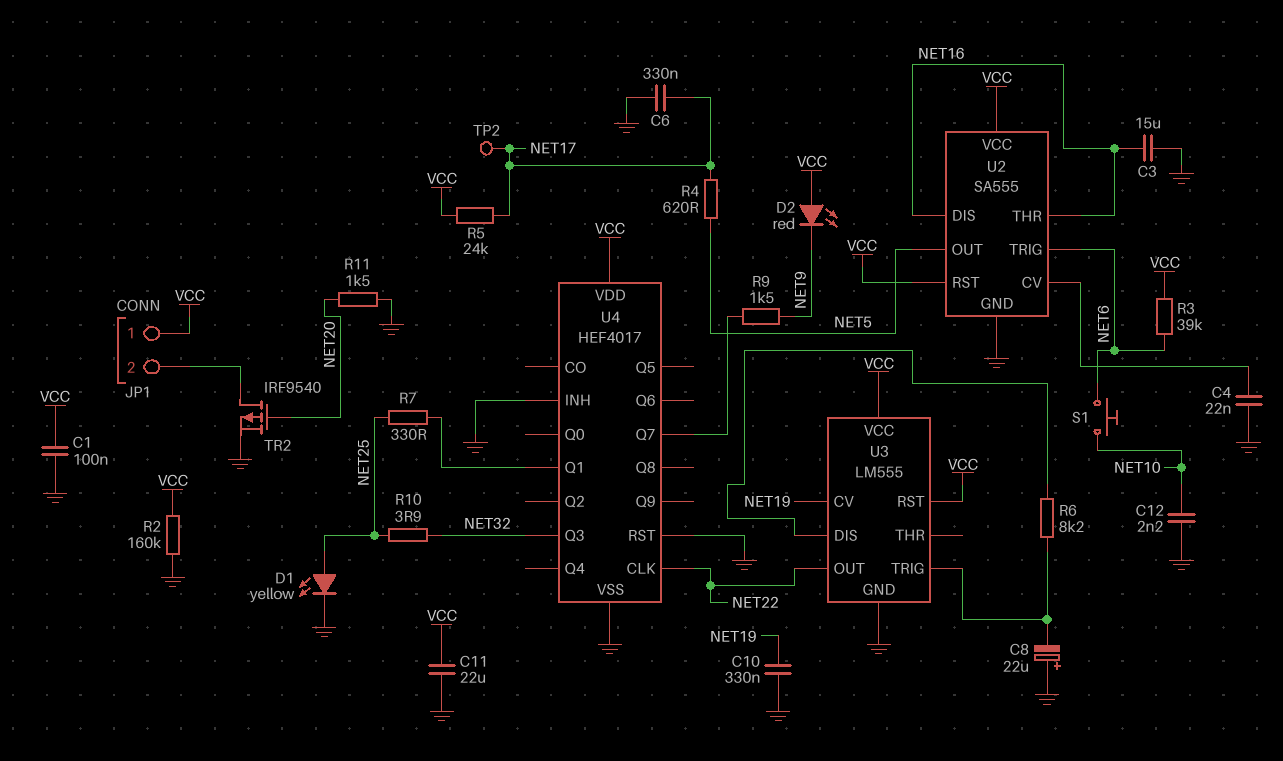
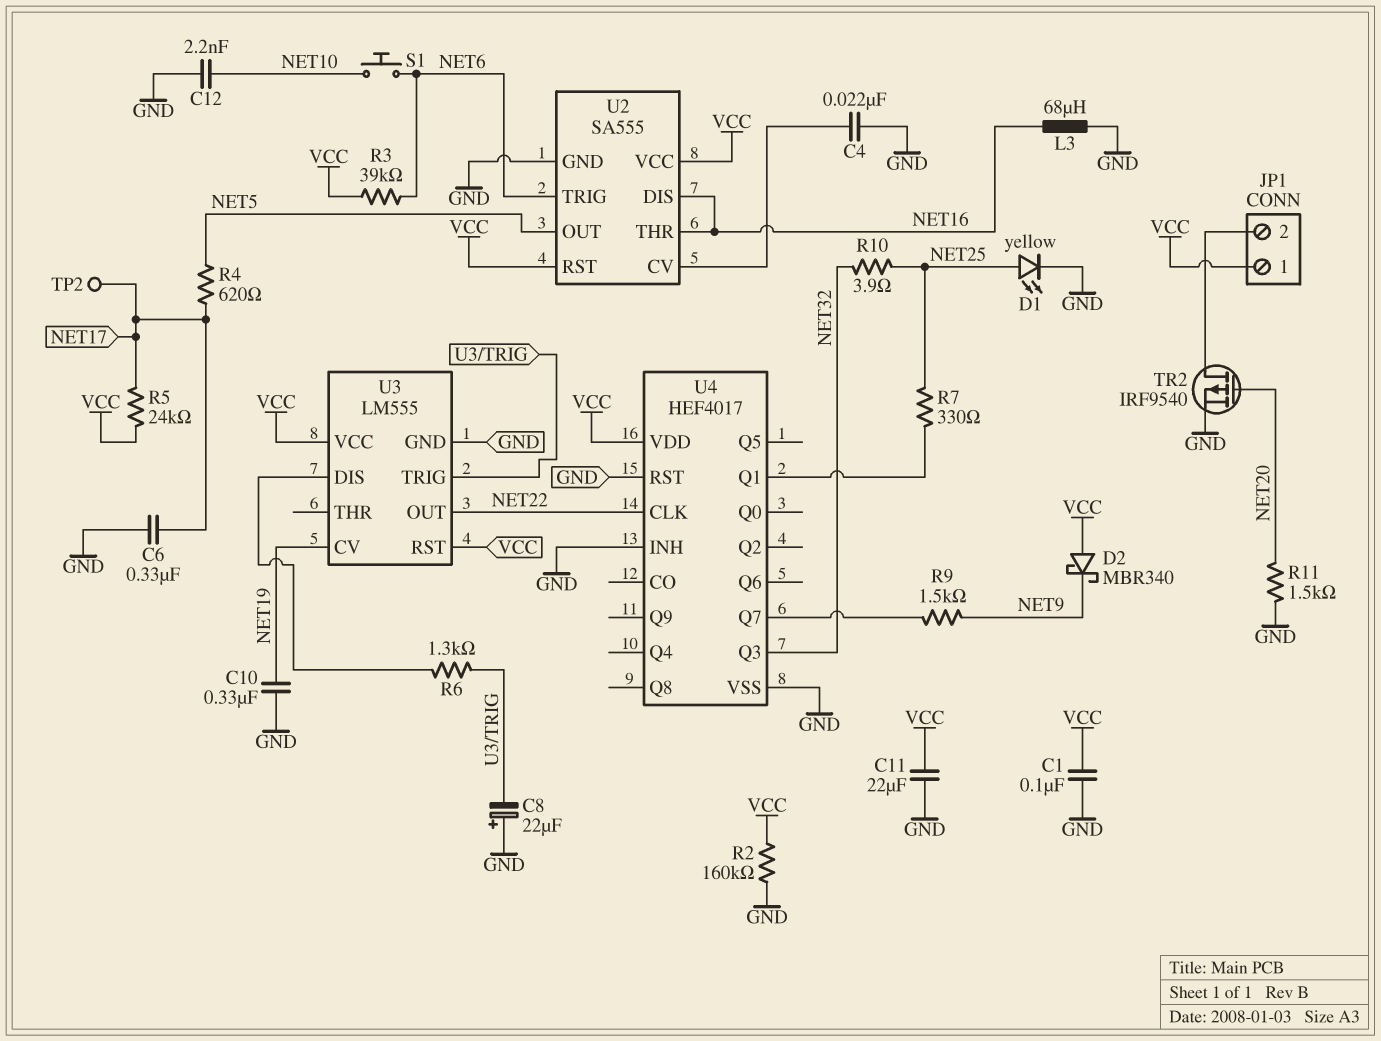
C3: 15uF (GND, NET16) -> none
D2: LED red (A VCC, K NET9) -> schottky MBR340 (A VCC, K NET9)
L3: none -> 68uH (GND, NET16)
R6: 8.2k (U3/DIS, U3/TRIG) -> 1.3k (U3/DIS, U3/TRIG)

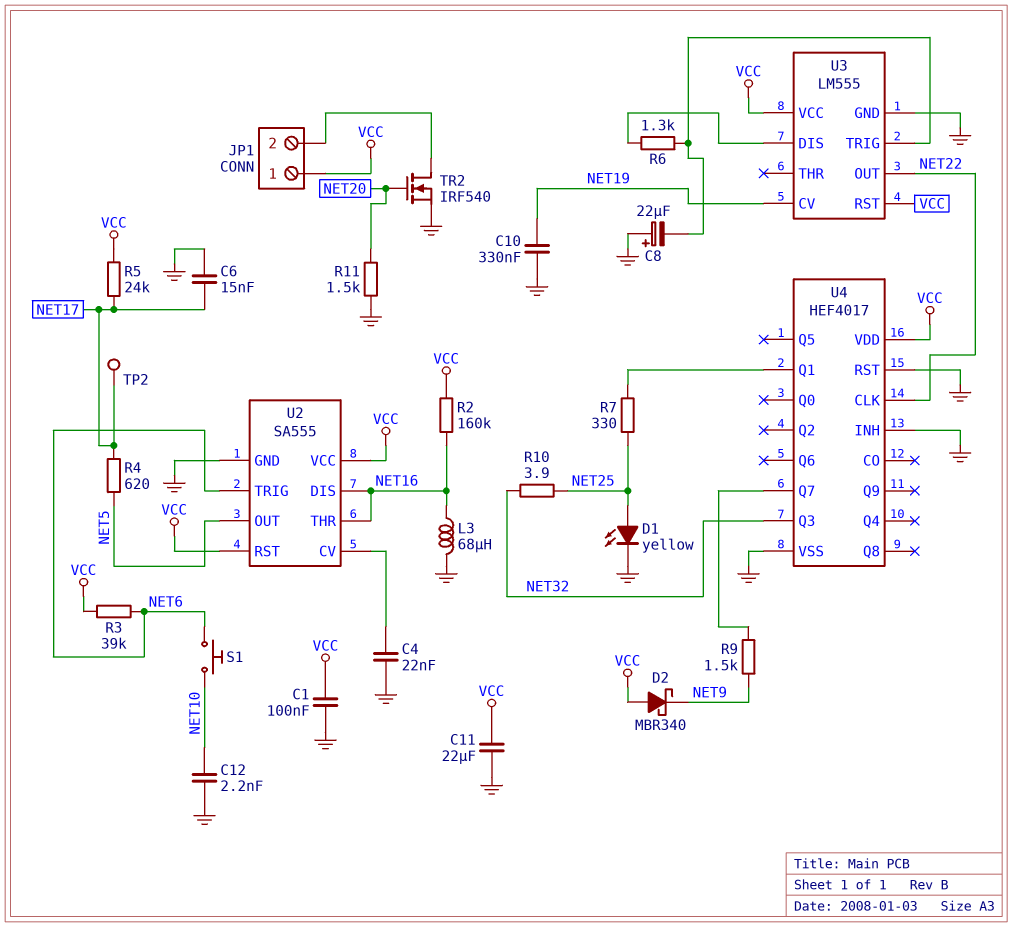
C6: 330nF (GND, NET17) -> 15nF (GND, NET17)
R2: 160k (GND, VCC) -> 160k (NET16, VCC)
TR2: PMOS IRF9540 (G NET20, D JP1/2, S GND) -> NMOS IRF540 (G NET20, D JP1/2, S GND)

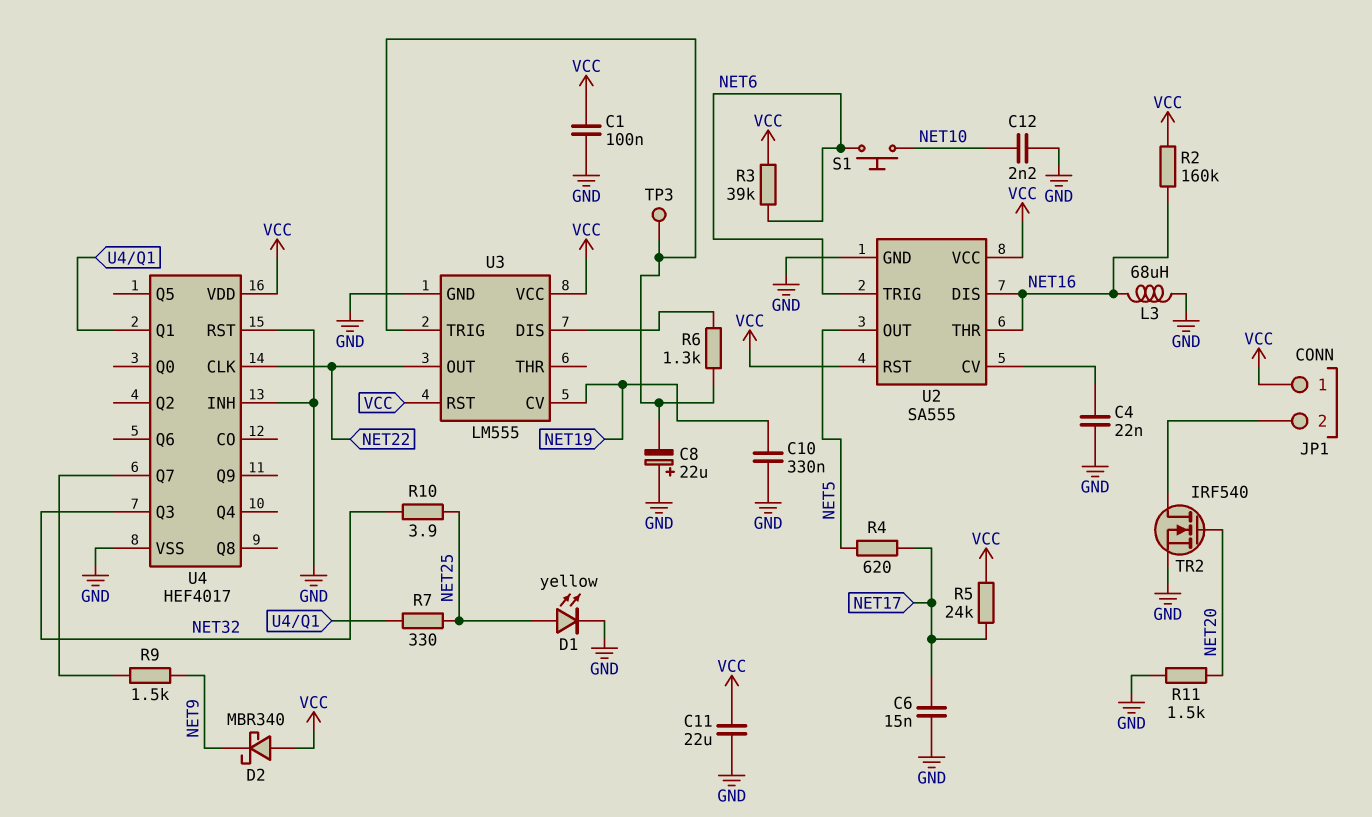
TP2: test point (NET17) -> none
TP3: none -> test point (U3/TRIG)

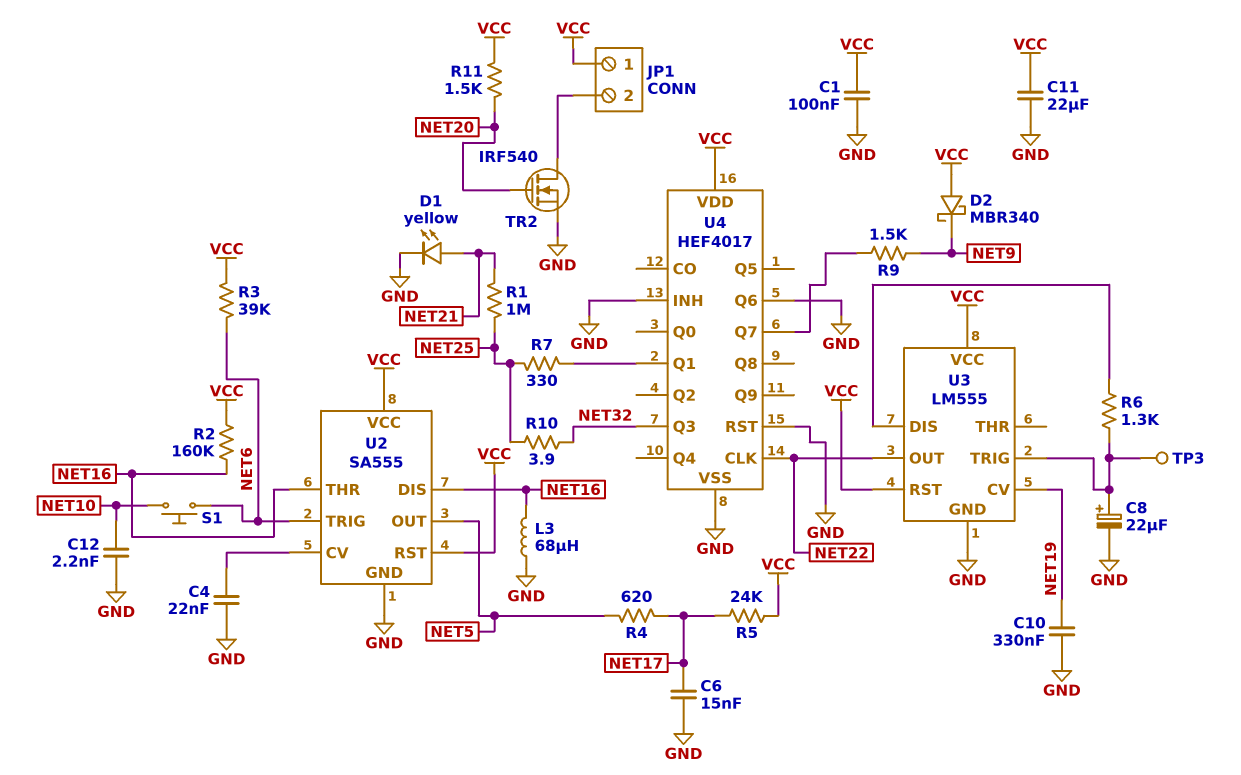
C8: 22uF (plus GND, minus U3/TRIG) -> 22uF (plus U3/TRIG, minus GND)
D1: LED yellow (A NET25, K GND) -> LED yellow (A NET21, K GND)
R1: none -> 1M (NET21, NET25)
R11: 1.5k (GND, NET20) -> 1.5k (NET20, VCC)
U4 pin Q6: none -> GND

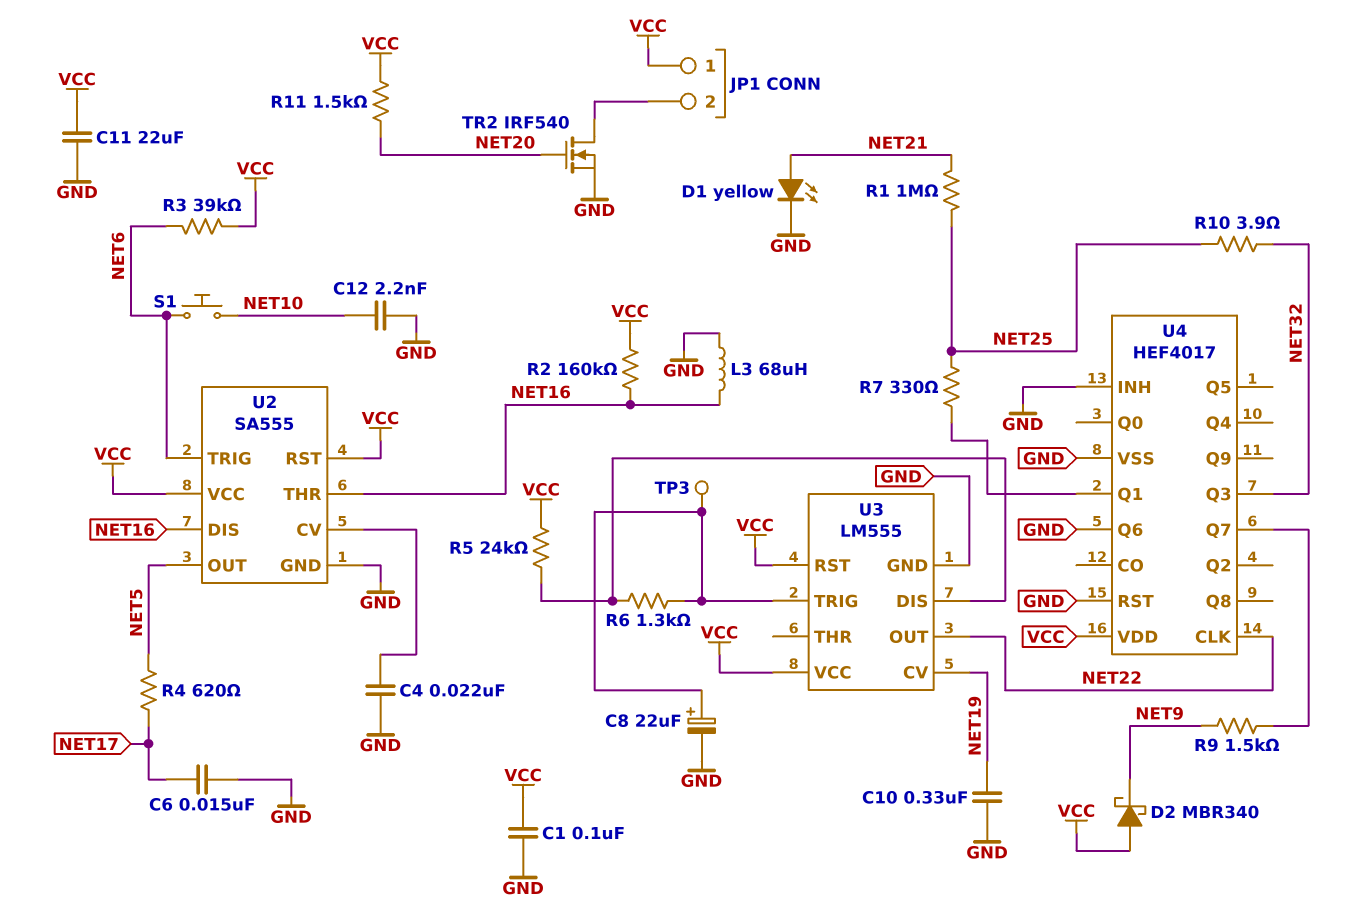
R5: 24k (NET17, VCC) -> 24k (U3/DIS, VCC)

